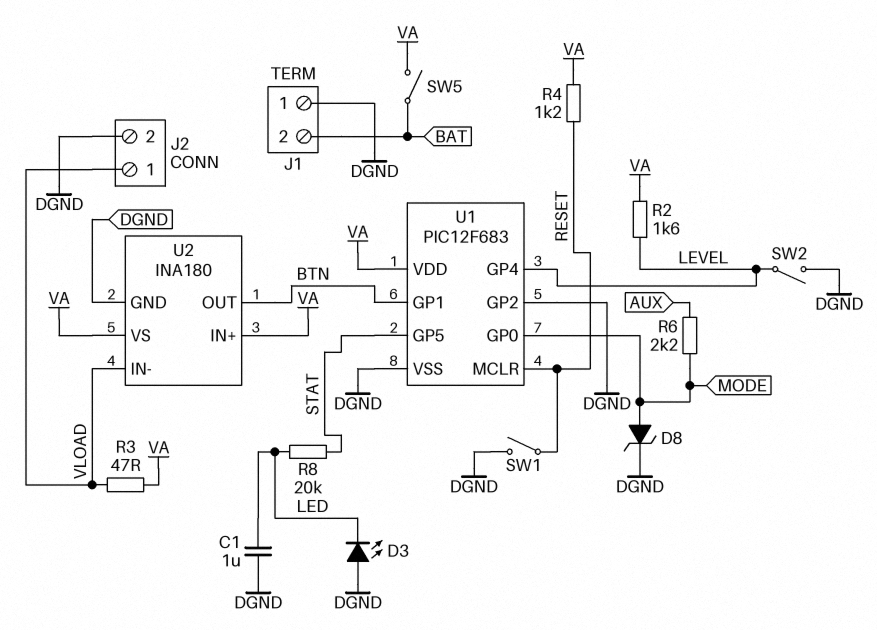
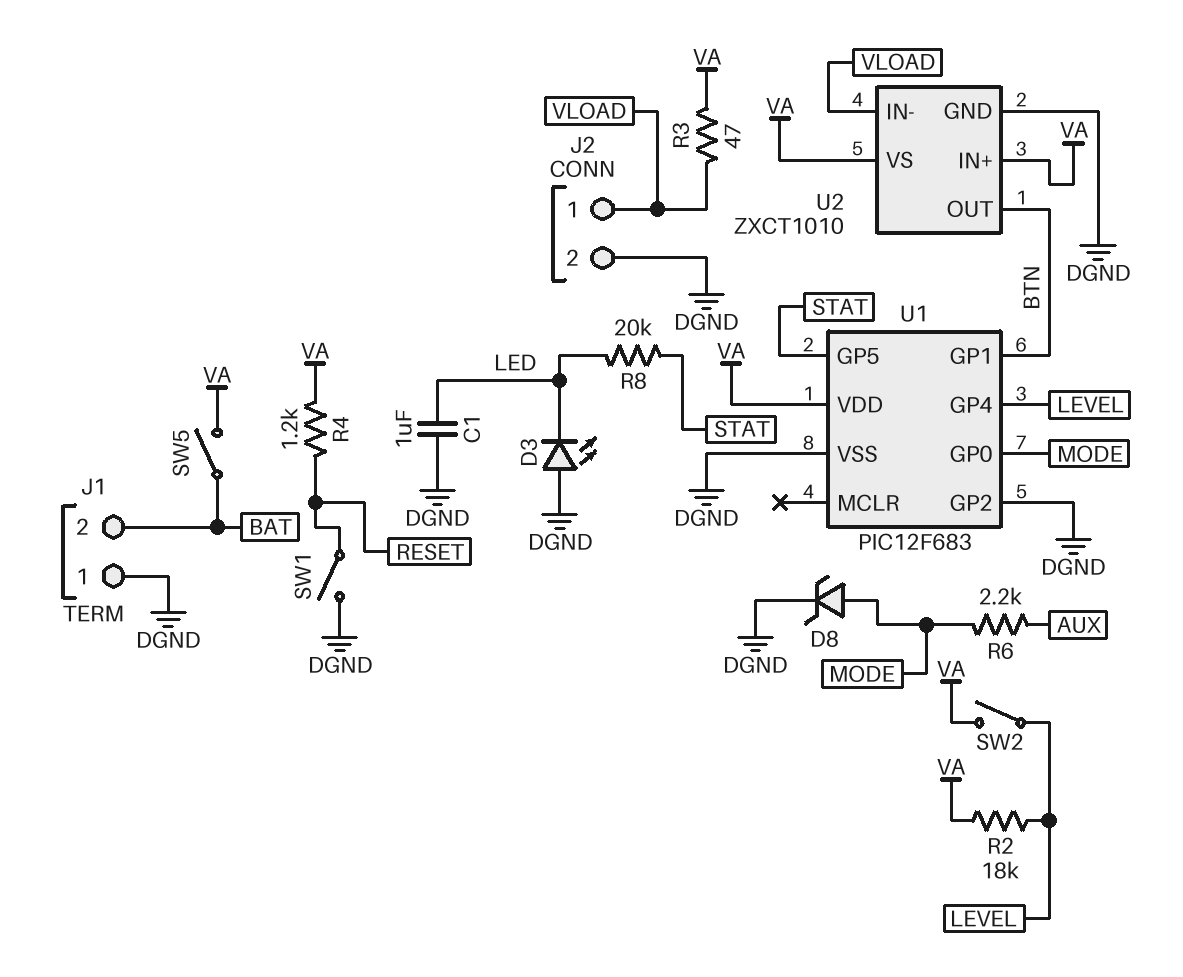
R2: 1.6k (LEVEL, VA) -> 18k (LEVEL, VA)
SW2: switch (DGND, LEVEL) -> switch (LEVEL, VA)
U1 pin MCLR: RESET -> none
U2: INA180 -> ZXCT1010

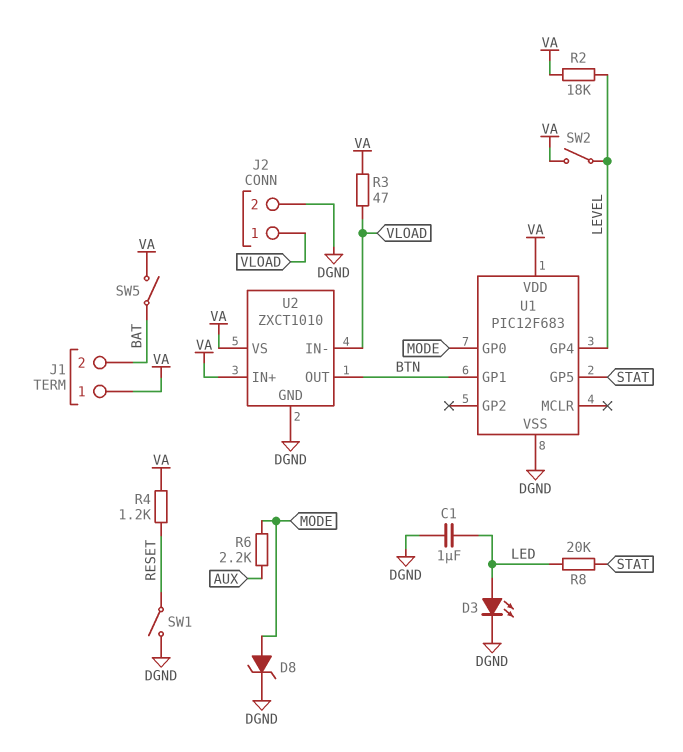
D3: LED (A DGND, K LED) -> LED (A LED, K DGND)
J1 pin 1: DGND -> VA
U1 pin GP2: DGND -> none

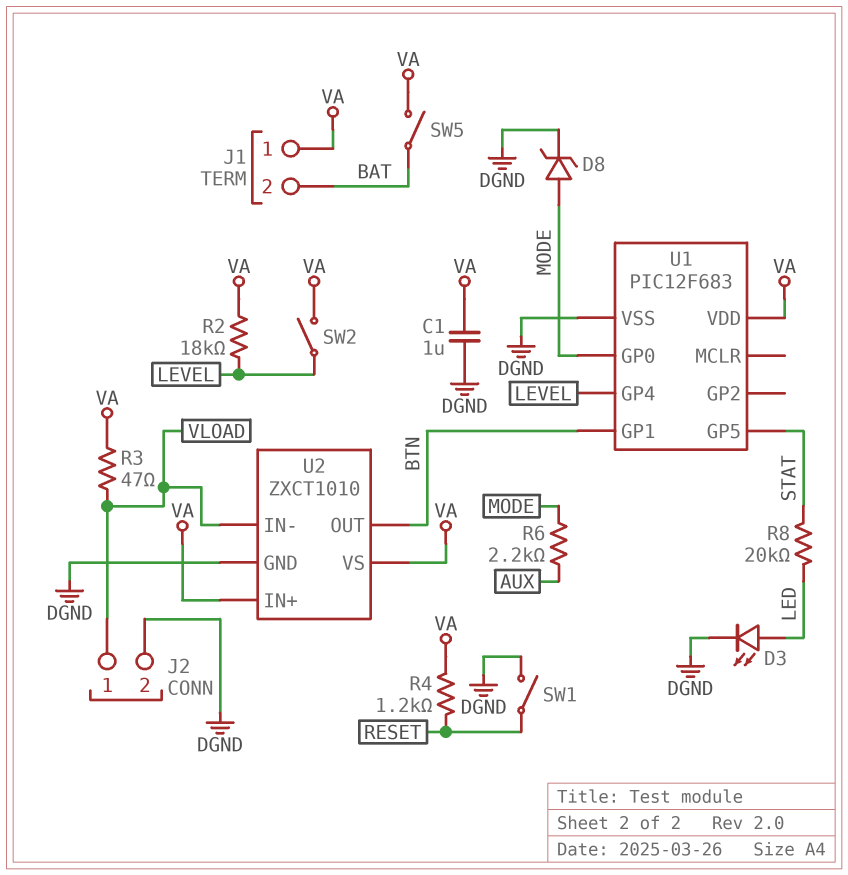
C1: 1uF (DGND, LED) -> 1uF (DGND, VA)

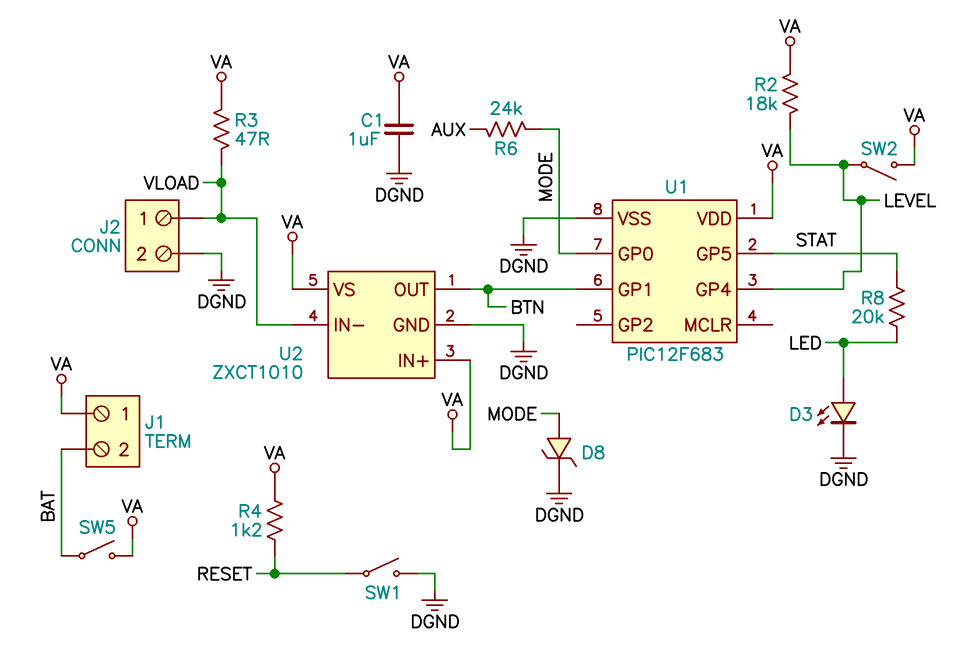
R6: 2.2k (AUX, MODE) -> 24k (AUX, MODE)

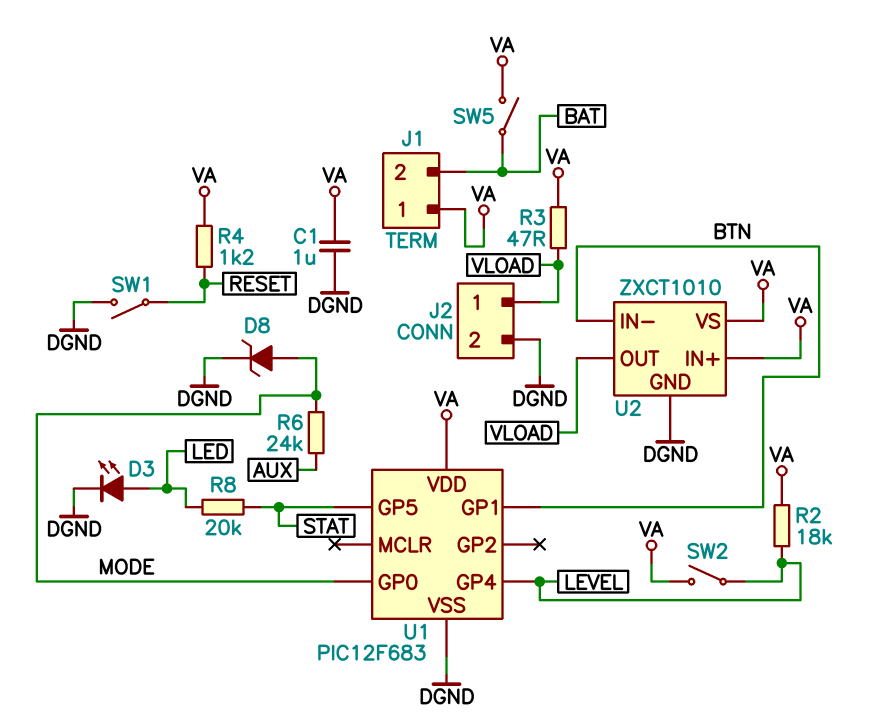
U2 pin IN-: VLOAD -> BTN
U2 pin OUT: BTN -> VLOAD

